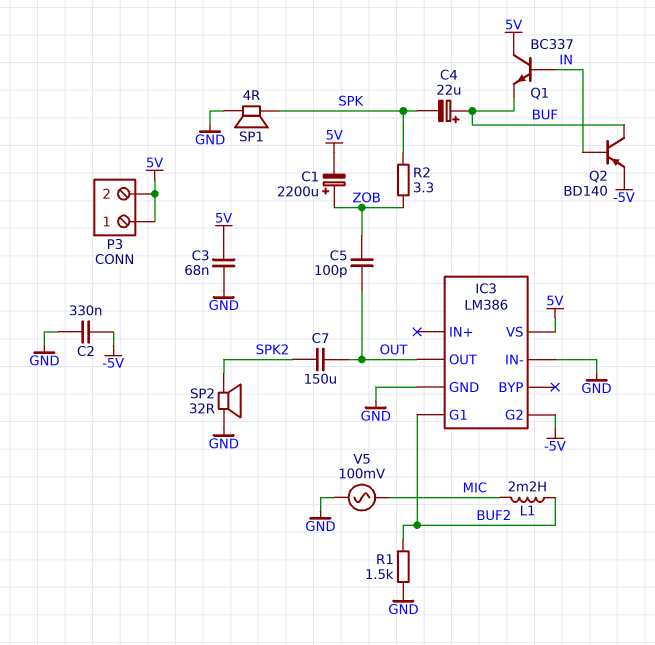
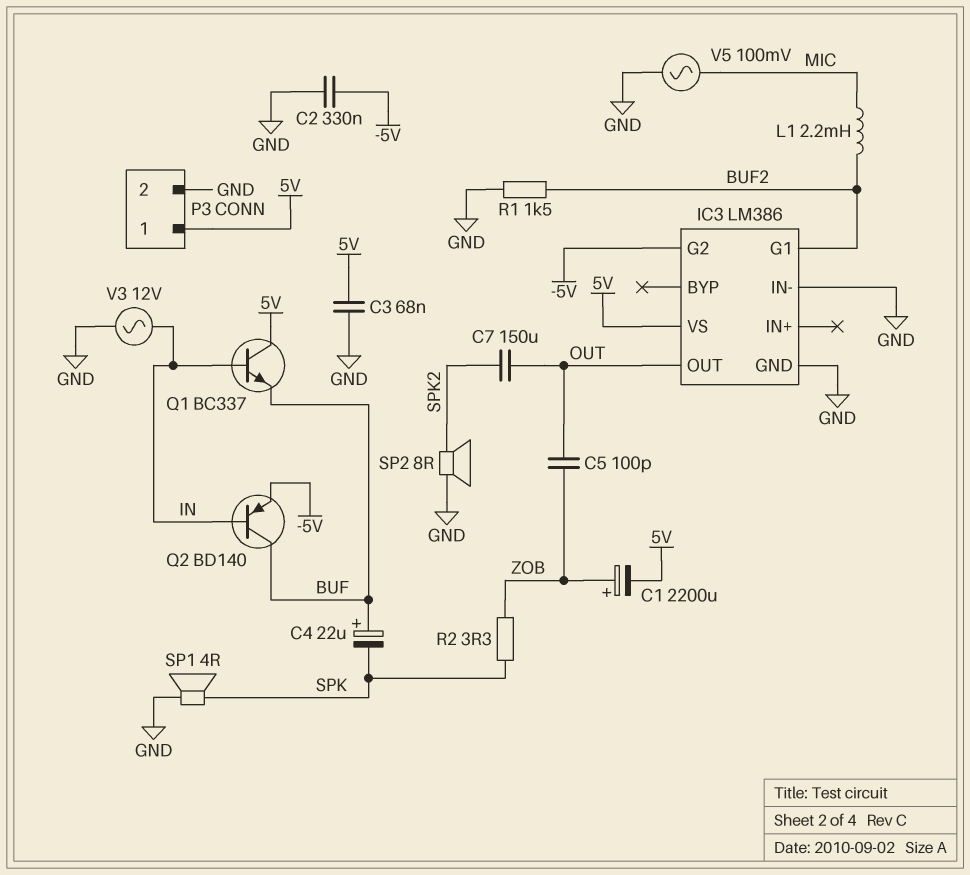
P3 pin 2: 5V -> GND
SP2: speaker 32R (GND, SPK2) -> speaker 8R (GND, SPK2)
V3: none -> AC 12V (GND, IN)

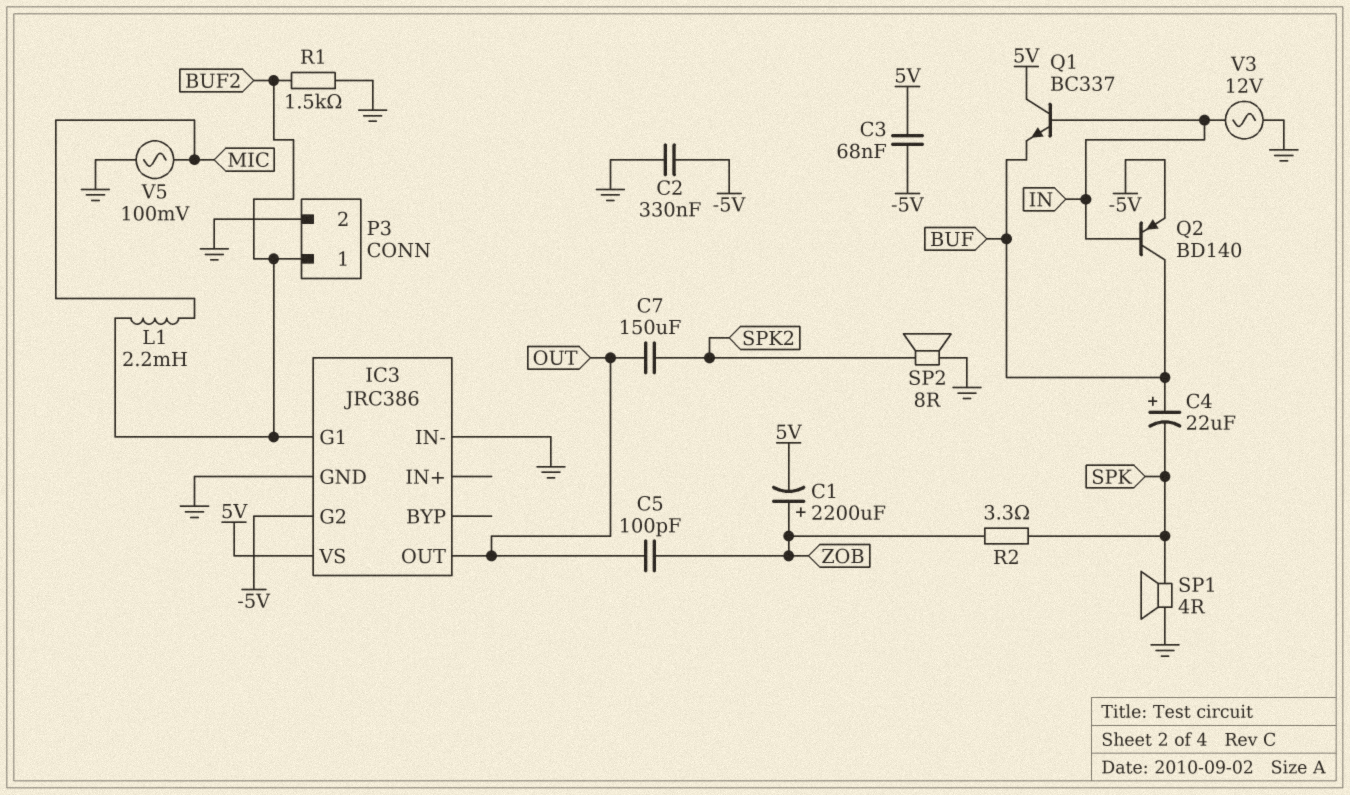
C3: 68nF (5V, GND) -> 68nF (-5V, 5V)
IC3: LM386 -> JRC386
P3 pin 1: 5V -> BUF2

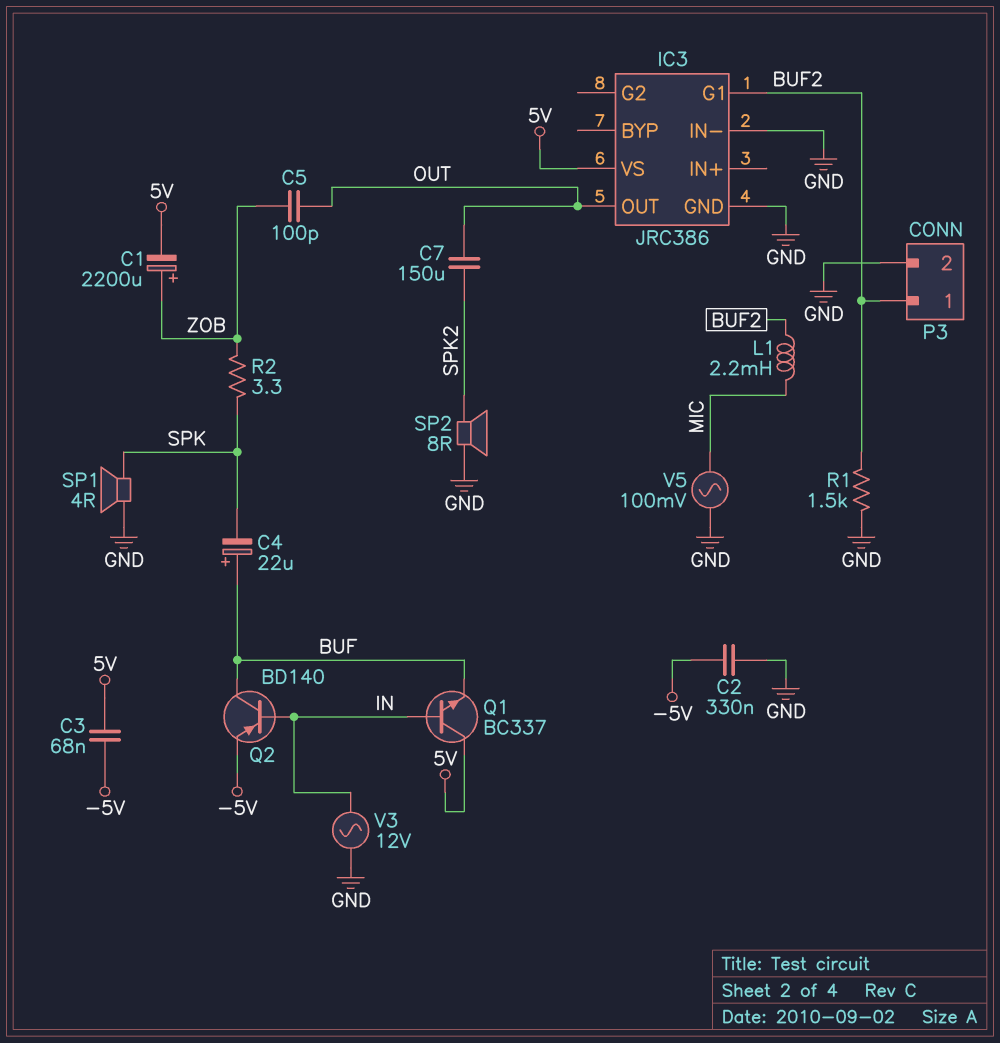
IC3 pin G2: -5V -> none

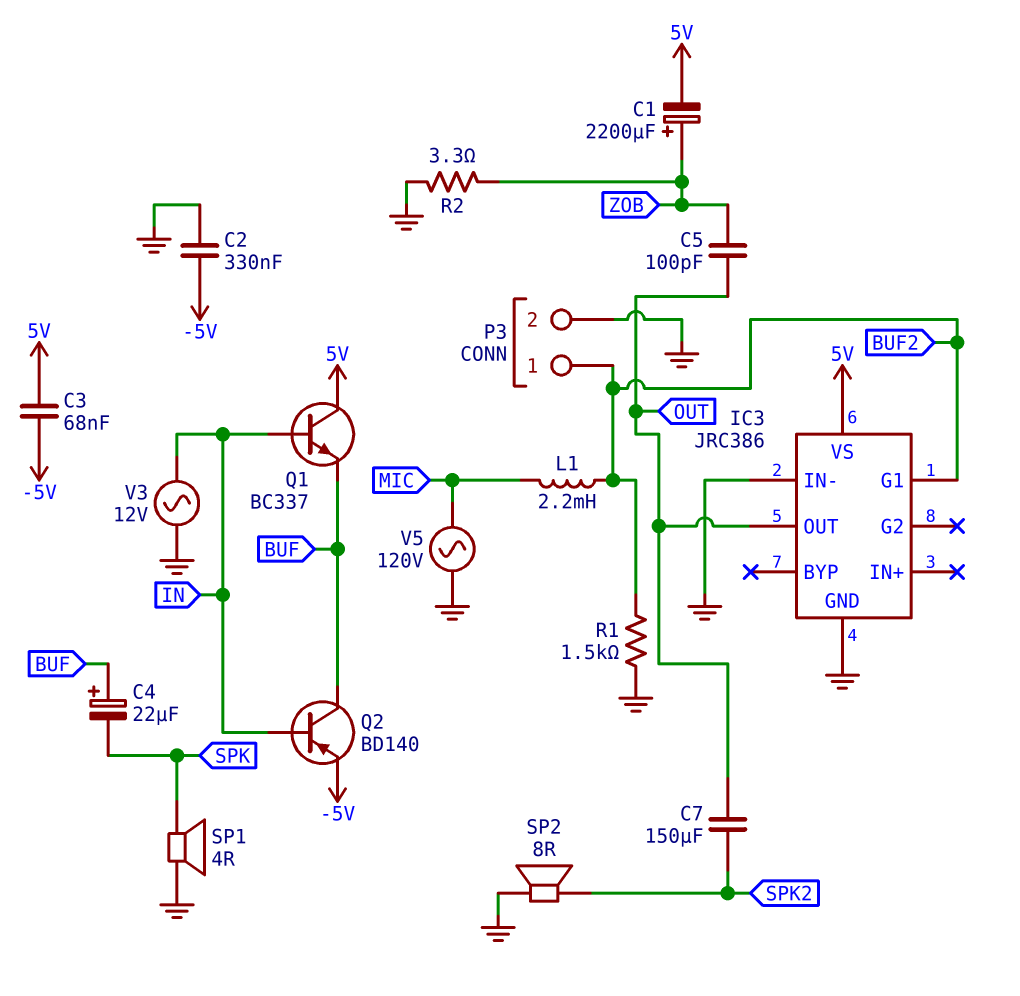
R2: 3.3 (SPK, ZOB) -> 3.3 (GND, ZOB)
V5: AC 100mV (GND, MIC) -> AC 120V (GND, MIC)

